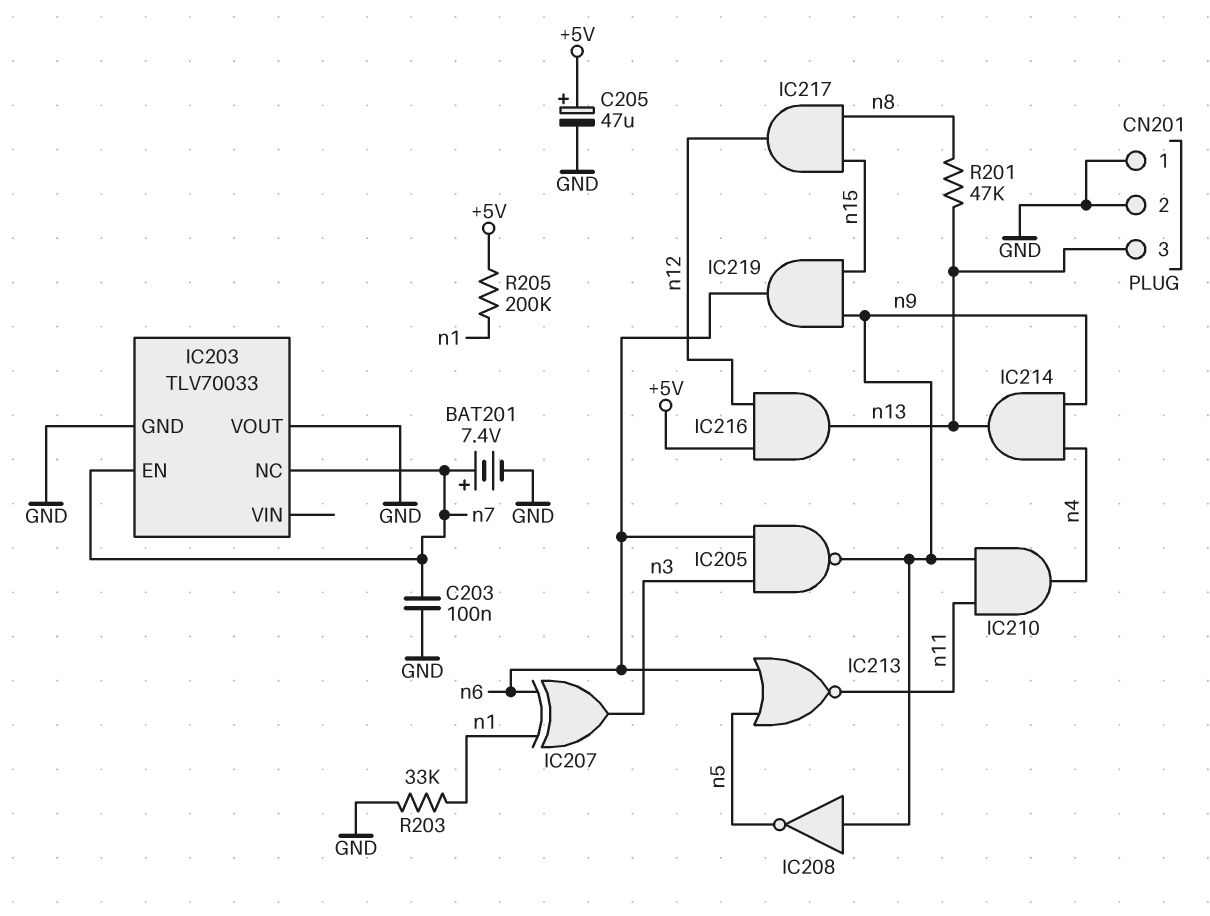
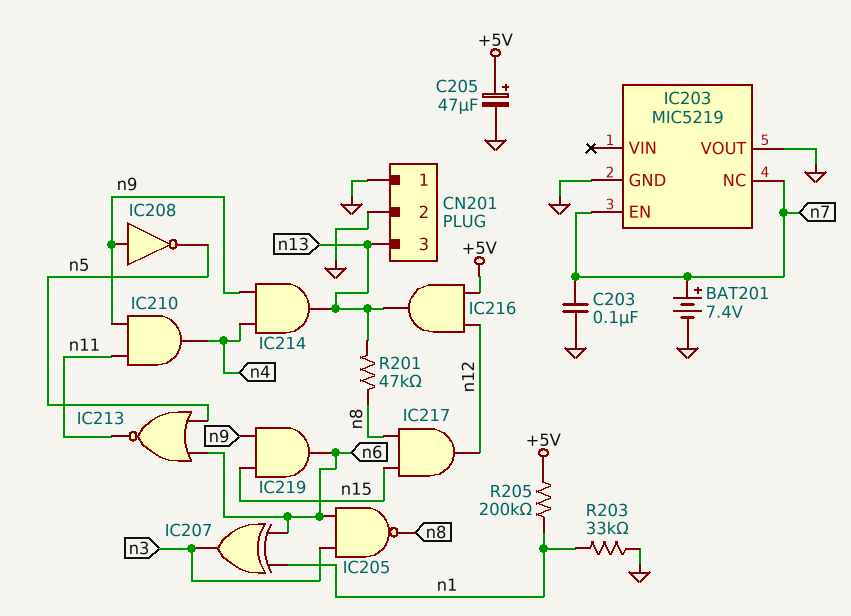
IC203: TLV70033 -> MIC5219
IC205: NAND (in n3, in n6, out n9) -> NAND (in n3, in n6, out n8)

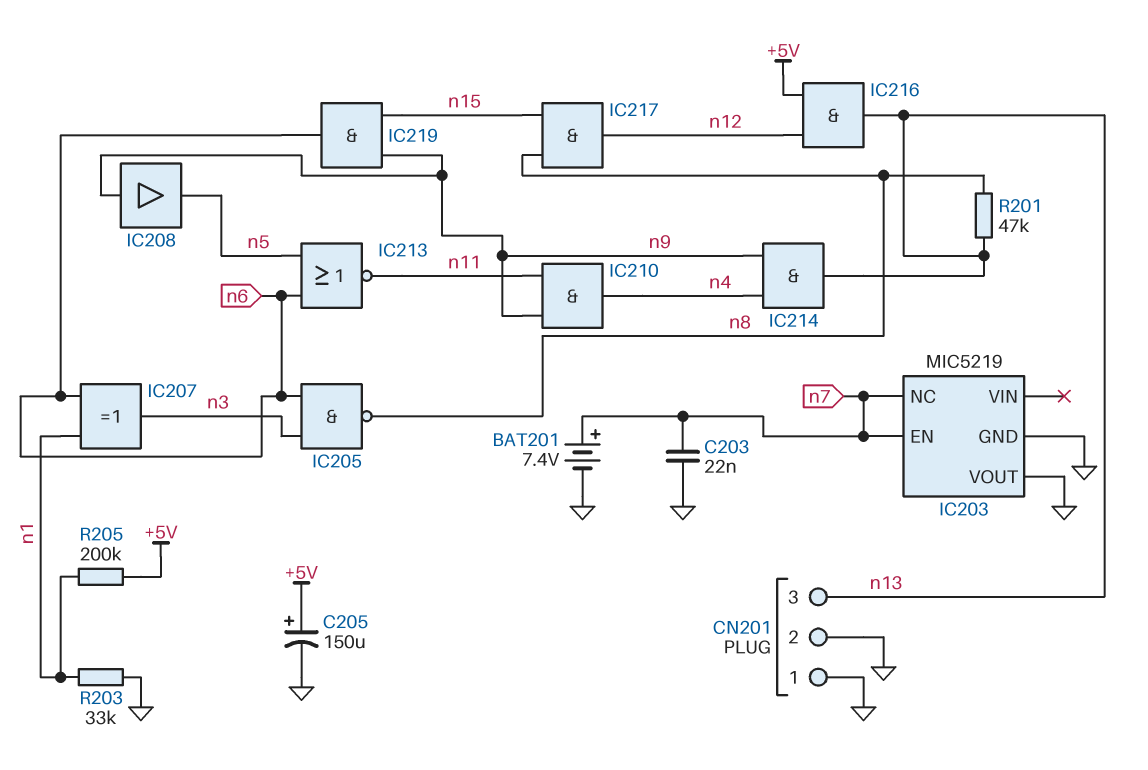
C203: 100nF (GND, n7) -> 22nF (GND, n7)
C205: 47uF (plus +5V, minus GND) -> 150uF (plus +5V, minus GND)
IC208: NOT (in n9, out n5) -> buffer (in n9, out n5)

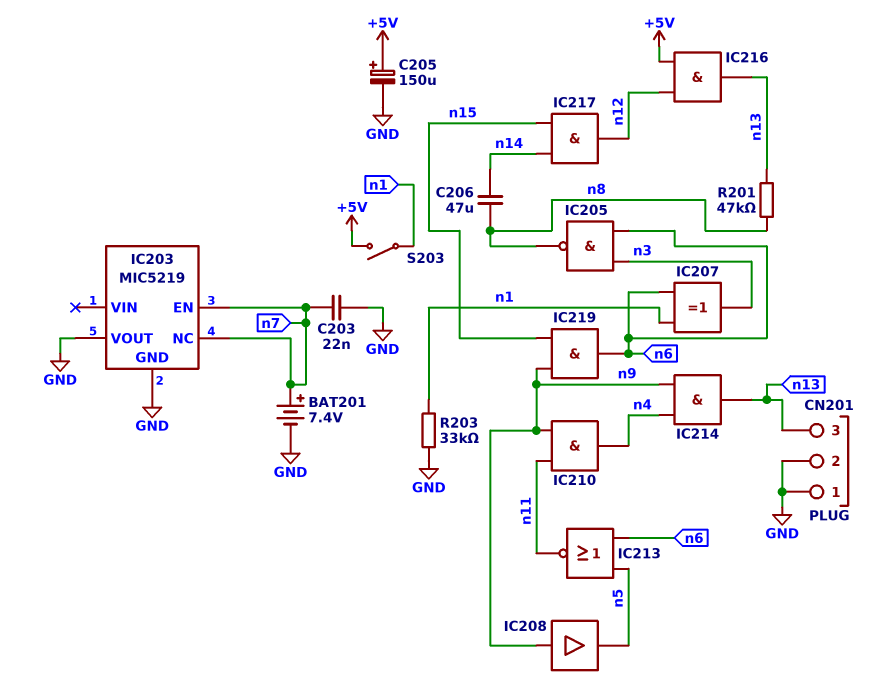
C206: none -> 47uF (n8, n14)
IC217: AND (in n8, in n15, out n12) -> AND (in n14, in n15, out n12)
R205: 200k (+5V, n1) -> none
S203: none -> switch (+5V, n1)

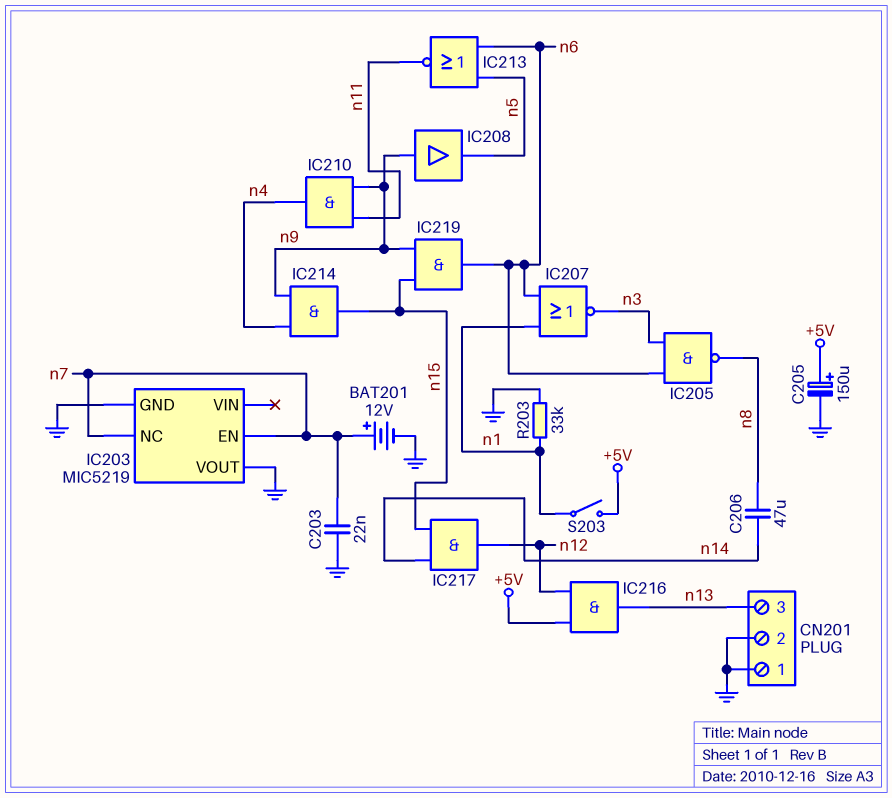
BAT201: 7.4V (plus n7, minus GND) -> 12V (plus n7, minus GND)
IC207: XOR (in n1, in n6, out n3) -> NOR (in n1, in n6, out n3)
IC214: AND (in n4, in n9, out n13) -> AND (in n4, in n9, out n15)
R201: 47k (n8, n13) -> none

